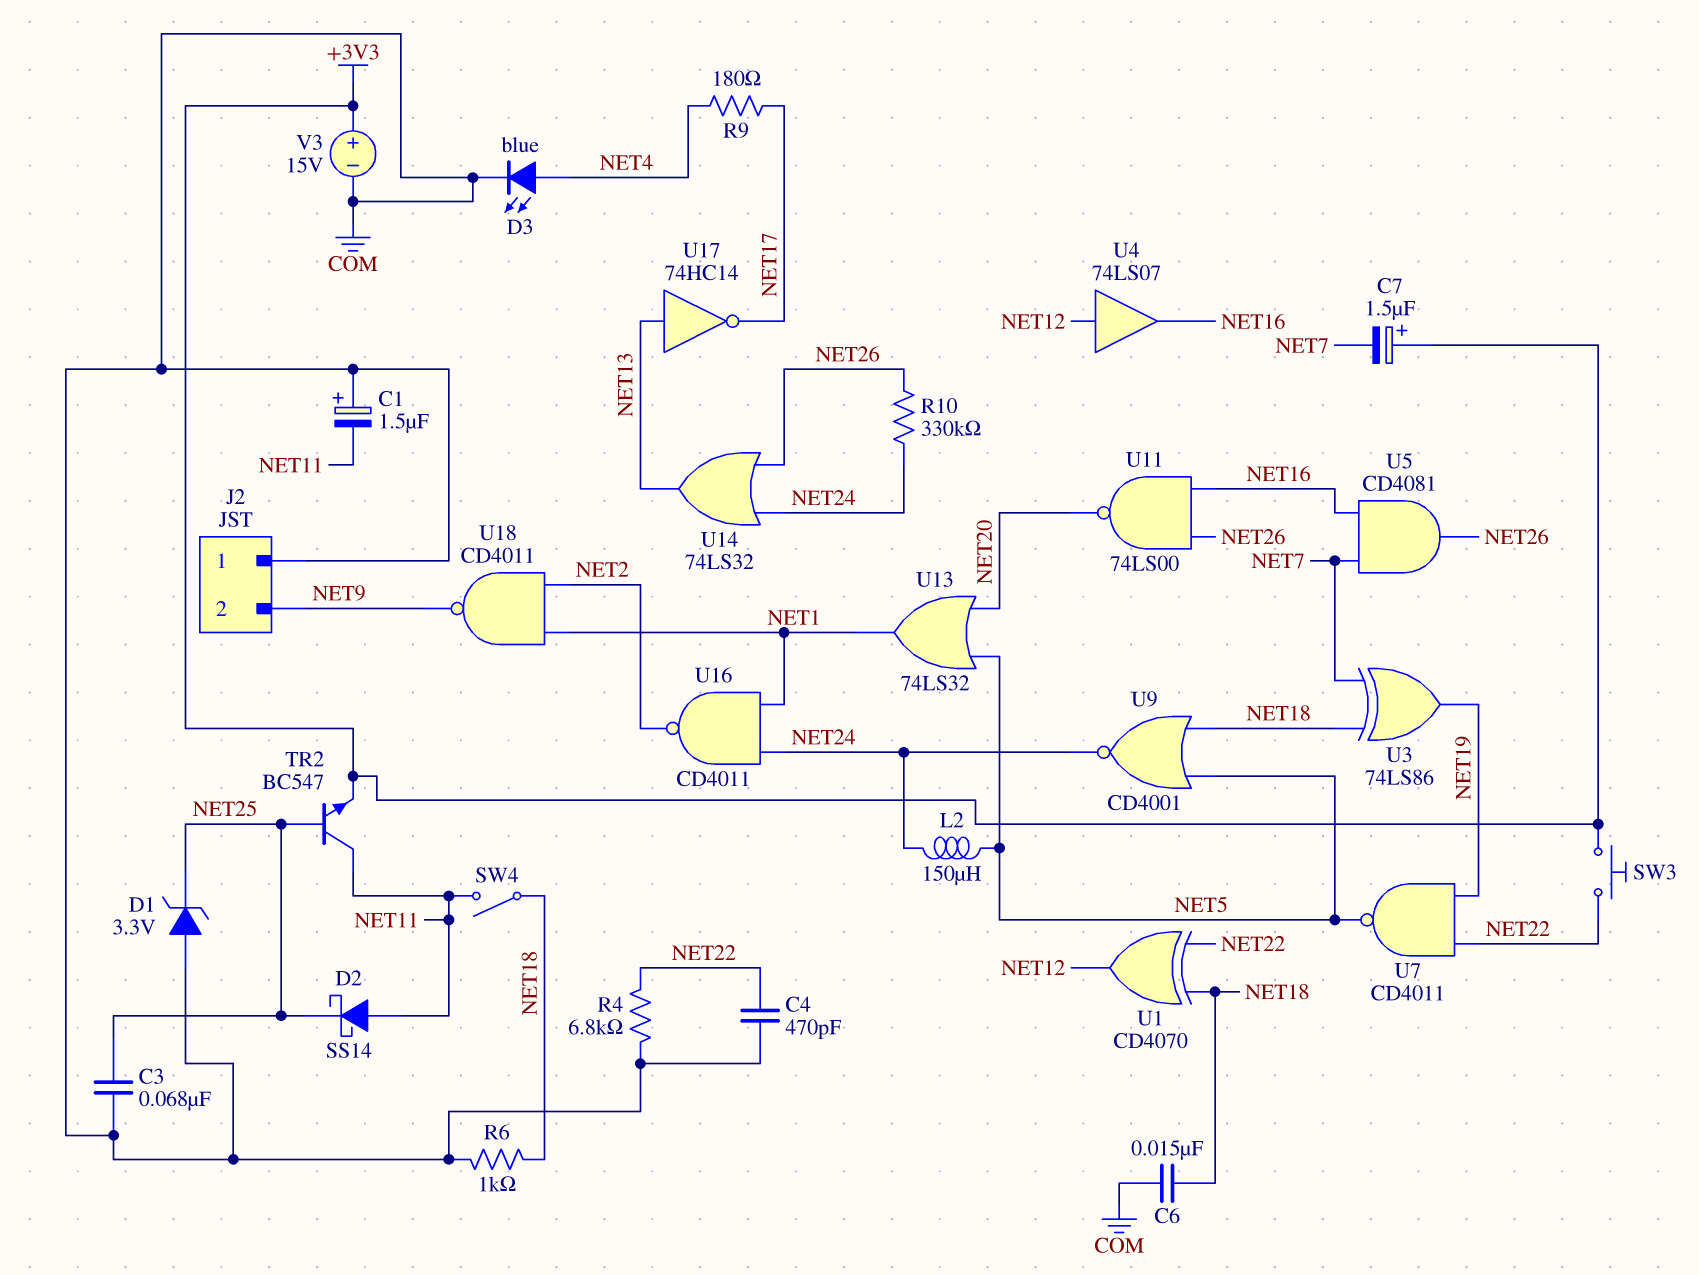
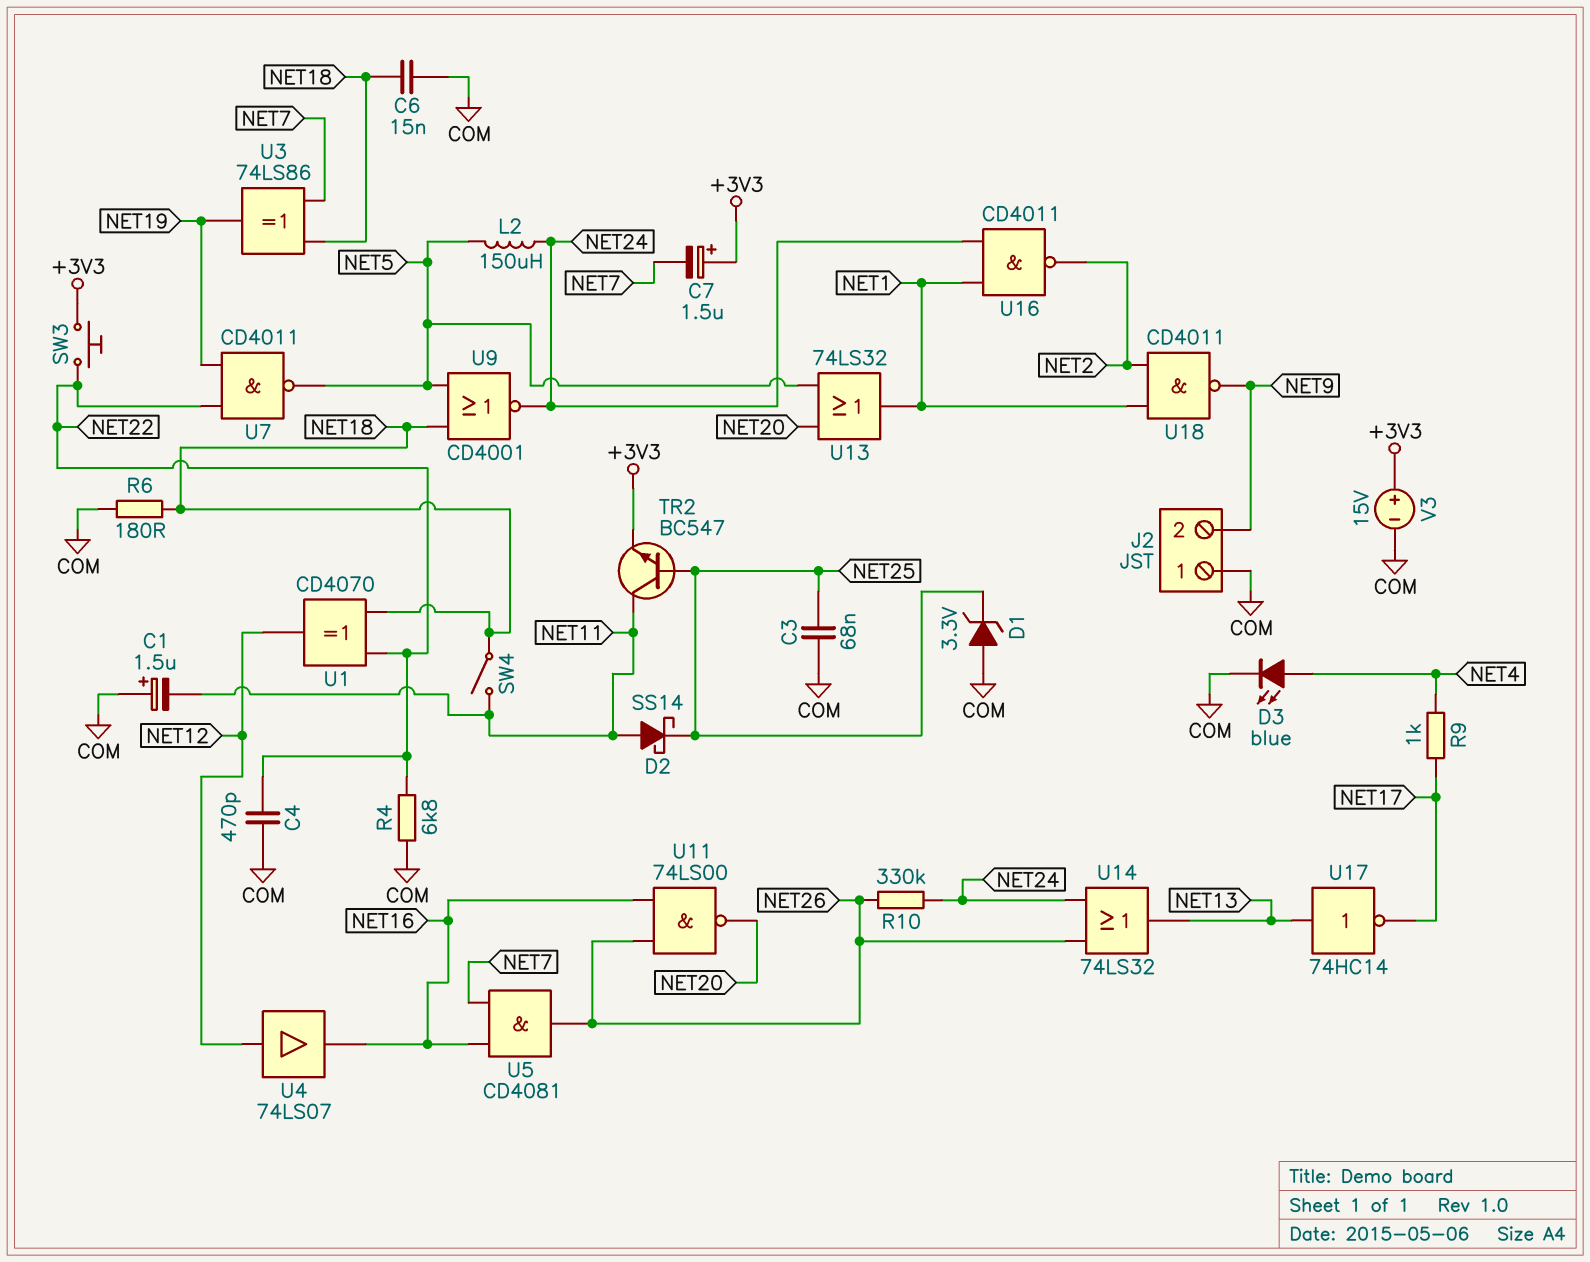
R6: 1k (COM, NET18) -> 180 (COM, NET18)
R9: 180 (NET4, NET17) -> 1k (NET4, NET17)

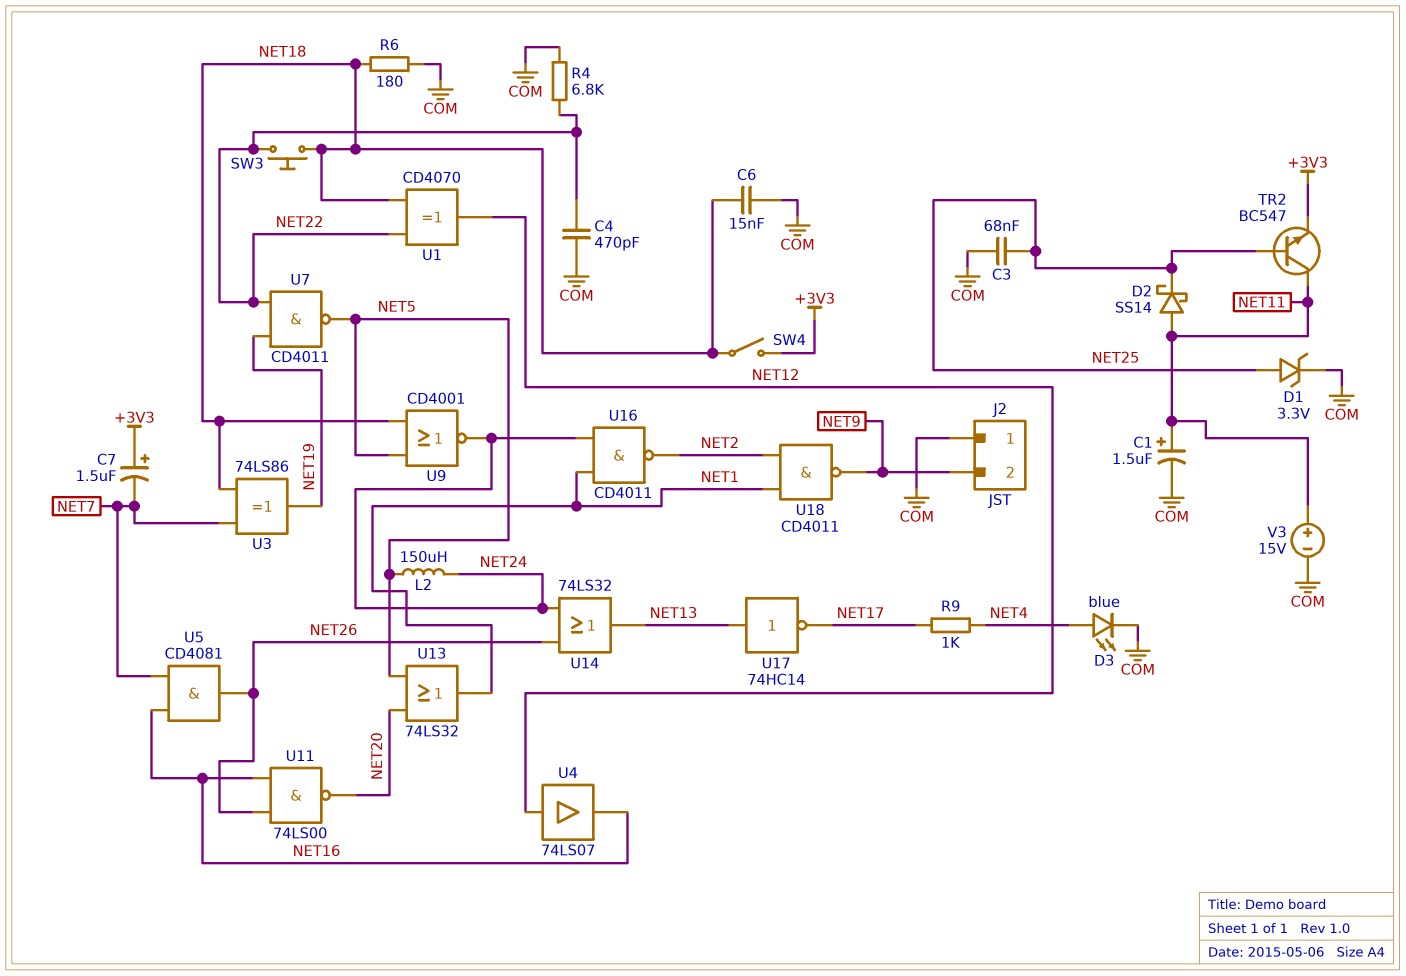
C1: 1.5uF (plus COM, minus NET11) -> 1.5uF (plus NET11, minus COM)
D1: zener 3.3V (A COM, K NET25) -> zener 3.3V (A NET25, K COM)
R10: 330k (NET24, NET26) -> none
SW3: button (+3V3, NET22) -> button (NET18, NET22)
SW4: switch (NET11, NET18) -> switch (+3V3, NET18)
V3: 15V (plus +3V3, minus COM) -> 15V (plus NET11, minus COM)

